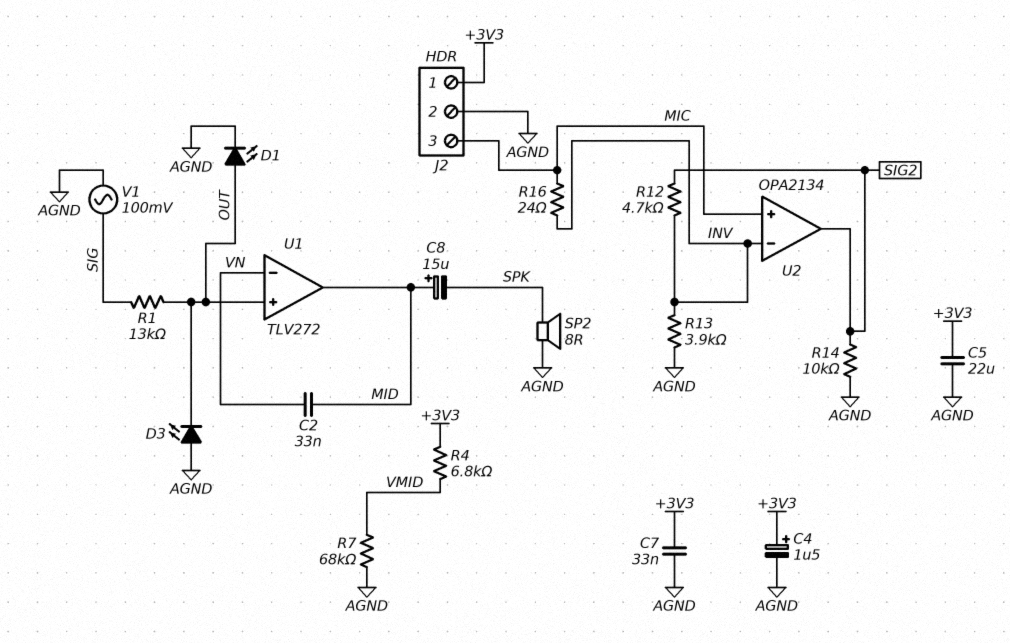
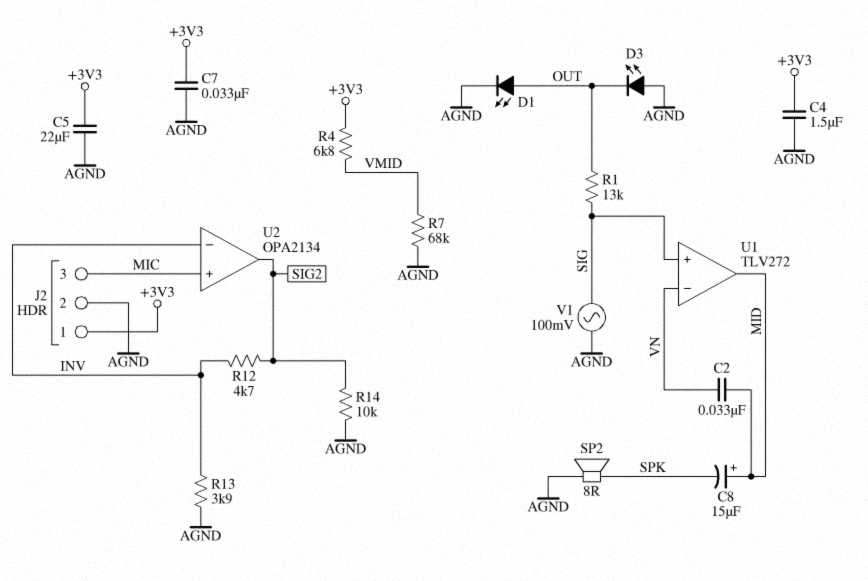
C4: 1.5uF (plus +3V3, minus AGND) -> 1.5uF (+3V3, AGND)
R16: 24 (INV, MIC) -> none
U1 pin in+: OUT -> SIG

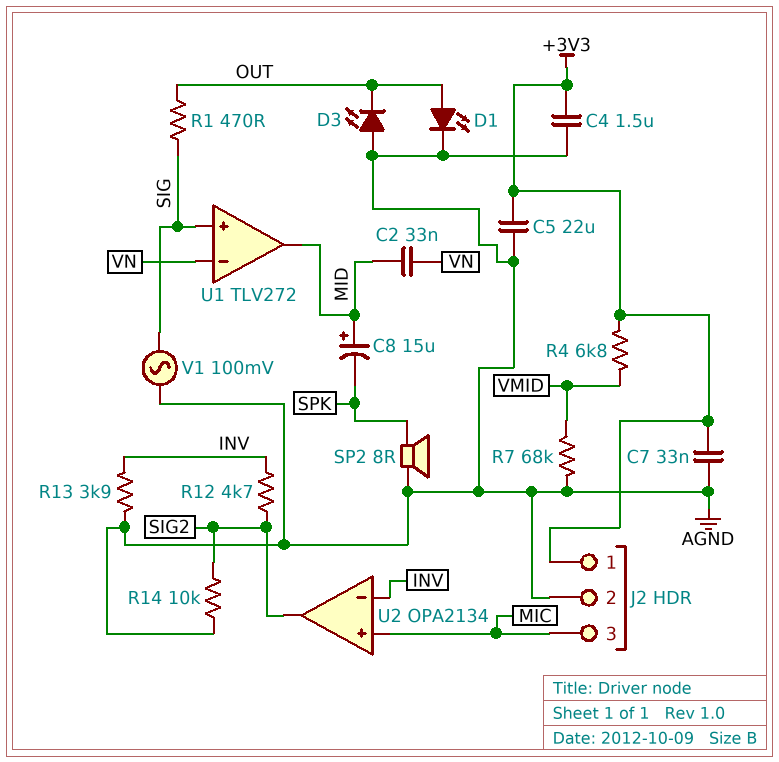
R1: 13k (OUT, SIG) -> 470 (OUT, SIG)

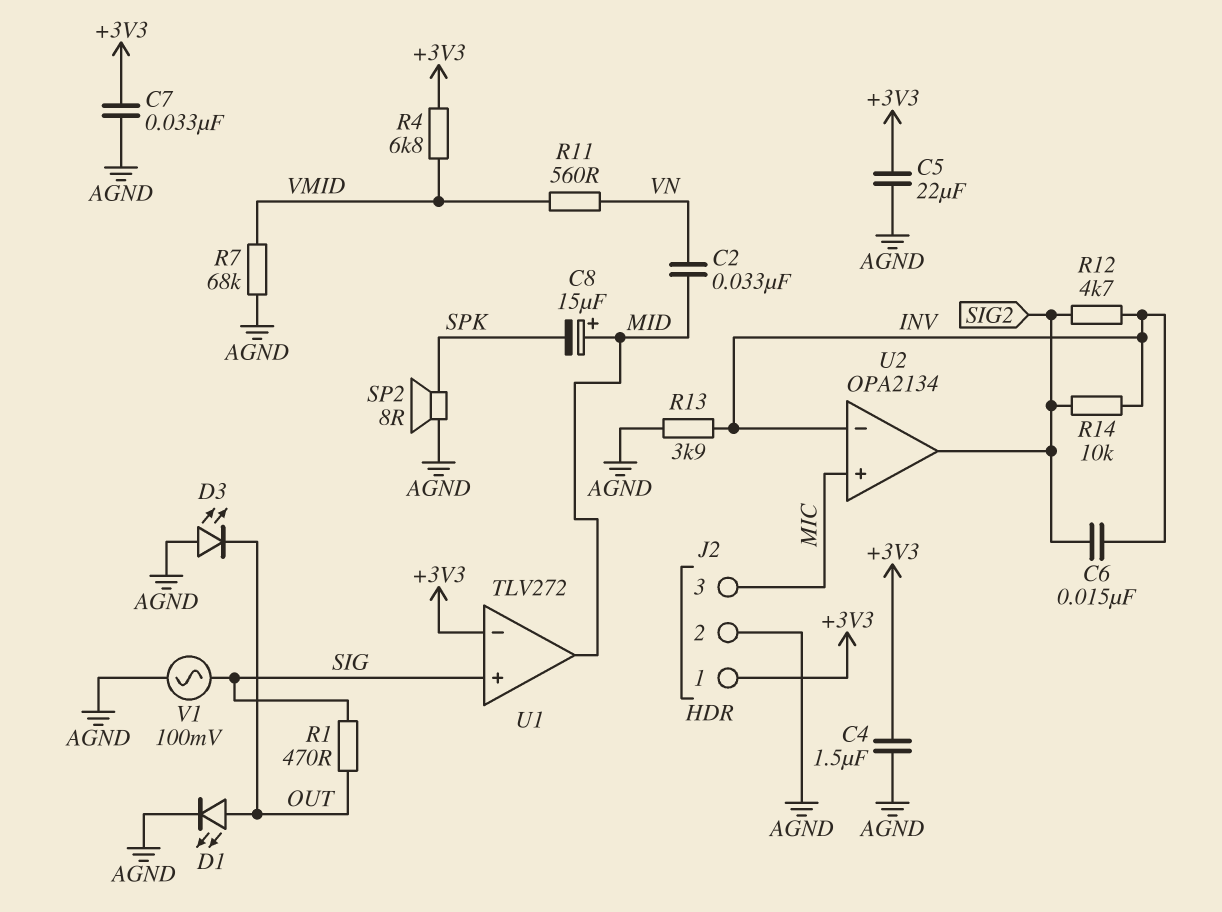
C6: none -> 15nF (INV, SIG2)
R11: none -> 560 (VMID, VN)
R14: 10k (AGND, SIG2) -> 10k (INV, SIG2)
U1 pin in-: VN -> +3V3

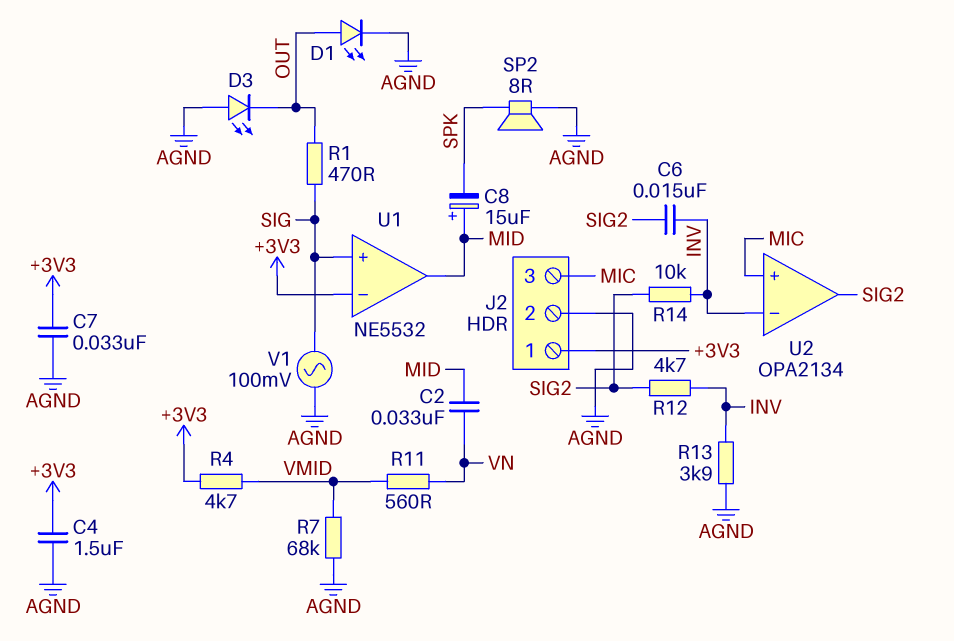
C5: 22uF (+3V3, AGND) -> none
R4: 6.8k (+3V3, VMID) -> 4.7k (+3V3, VMID)
U1: TLV272 -> NE5532

